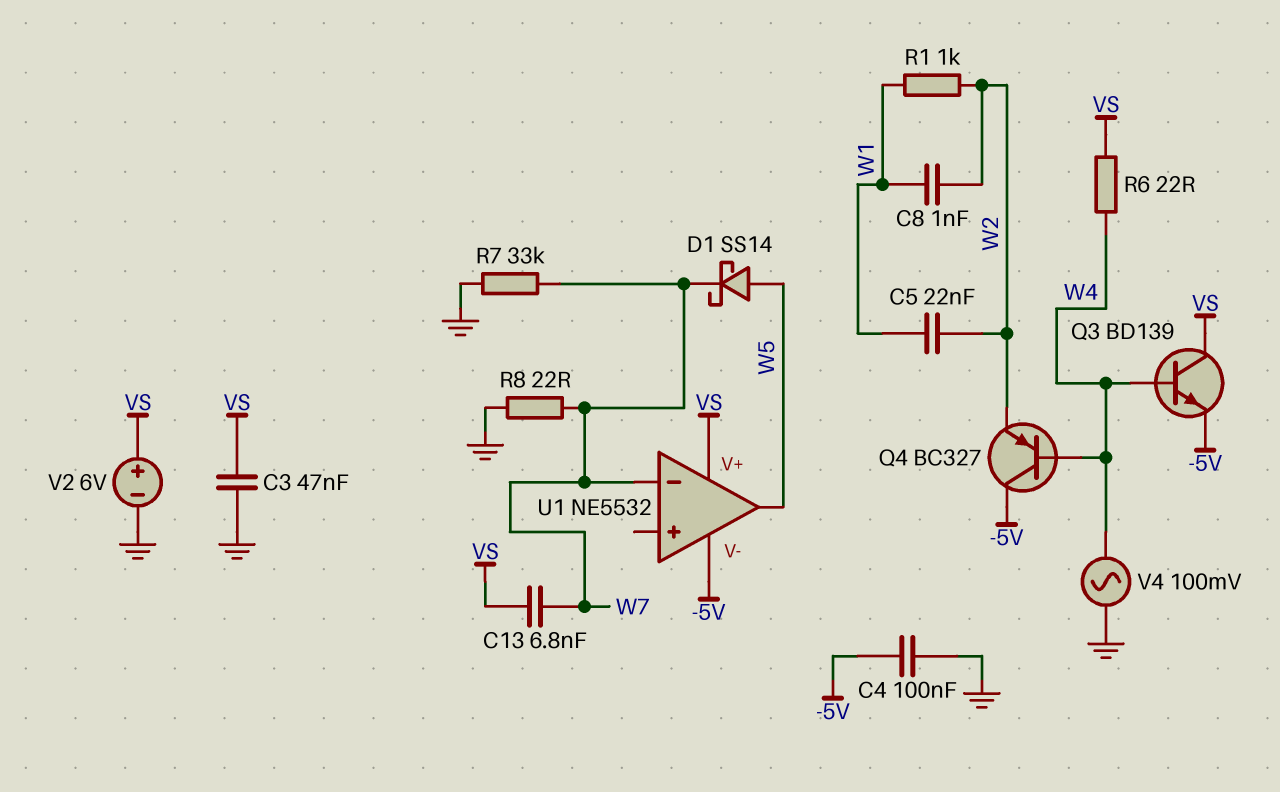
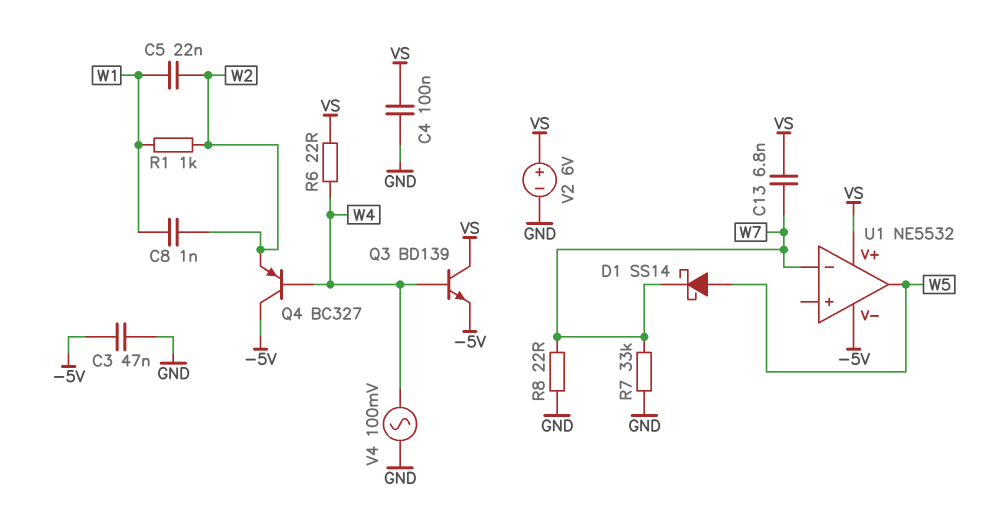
C3: 47nF (GND, VS) -> 47nF (-5V, GND)
C4: 100nF (-5V, GND) -> 100nF (GND, VS)

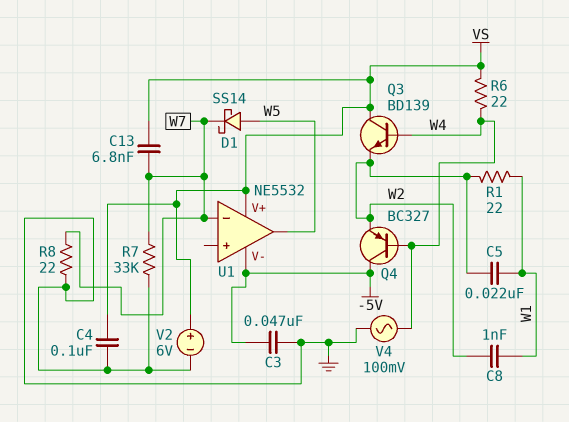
Q3: NPN BD139 (B W4, C VS, E -5V) -> NPN BD139 (B W4, C VS, E W2)
R1: 1k (W1, W2) -> 22 (W1, W2)

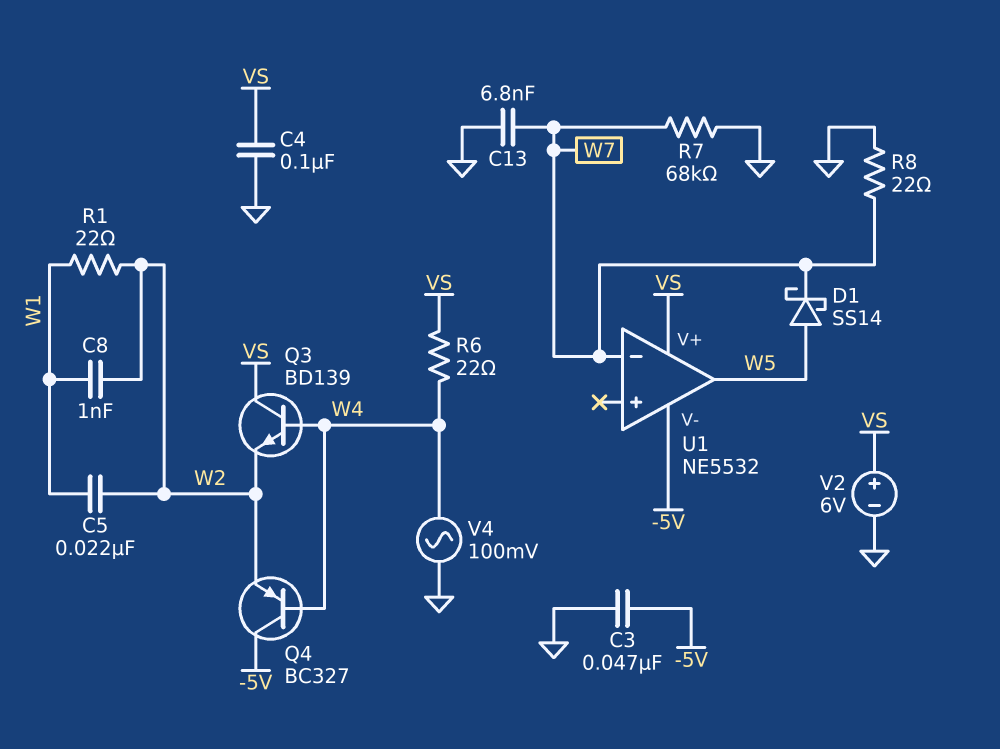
C13: 6.8nF (VS, W7) -> 6.8nF (GND, W7)
R7: 33k (GND, W7) -> 68k (GND, W7)

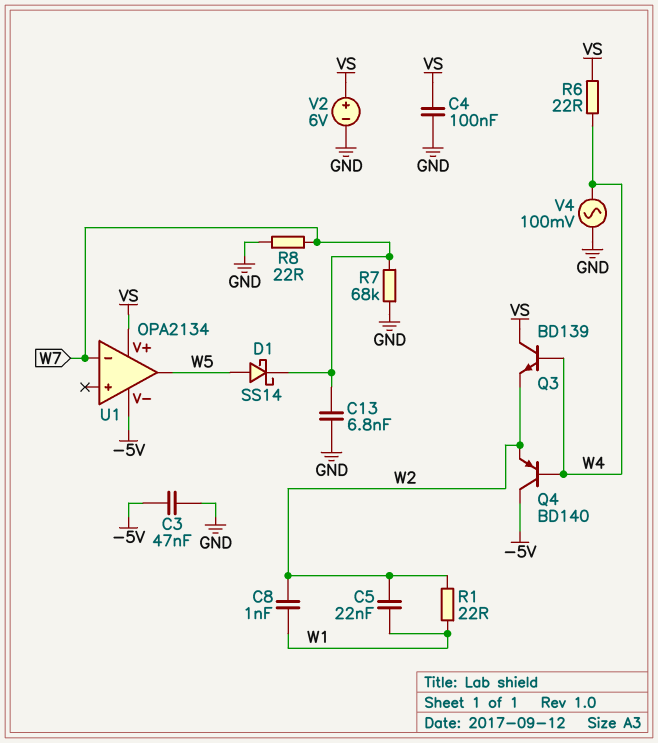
Q4: PNP BC327 (B W4, C -5V, E W2) -> PNP BD140 (B W4, C -5V, E W2)
U1: NE5532 -> OPA2134

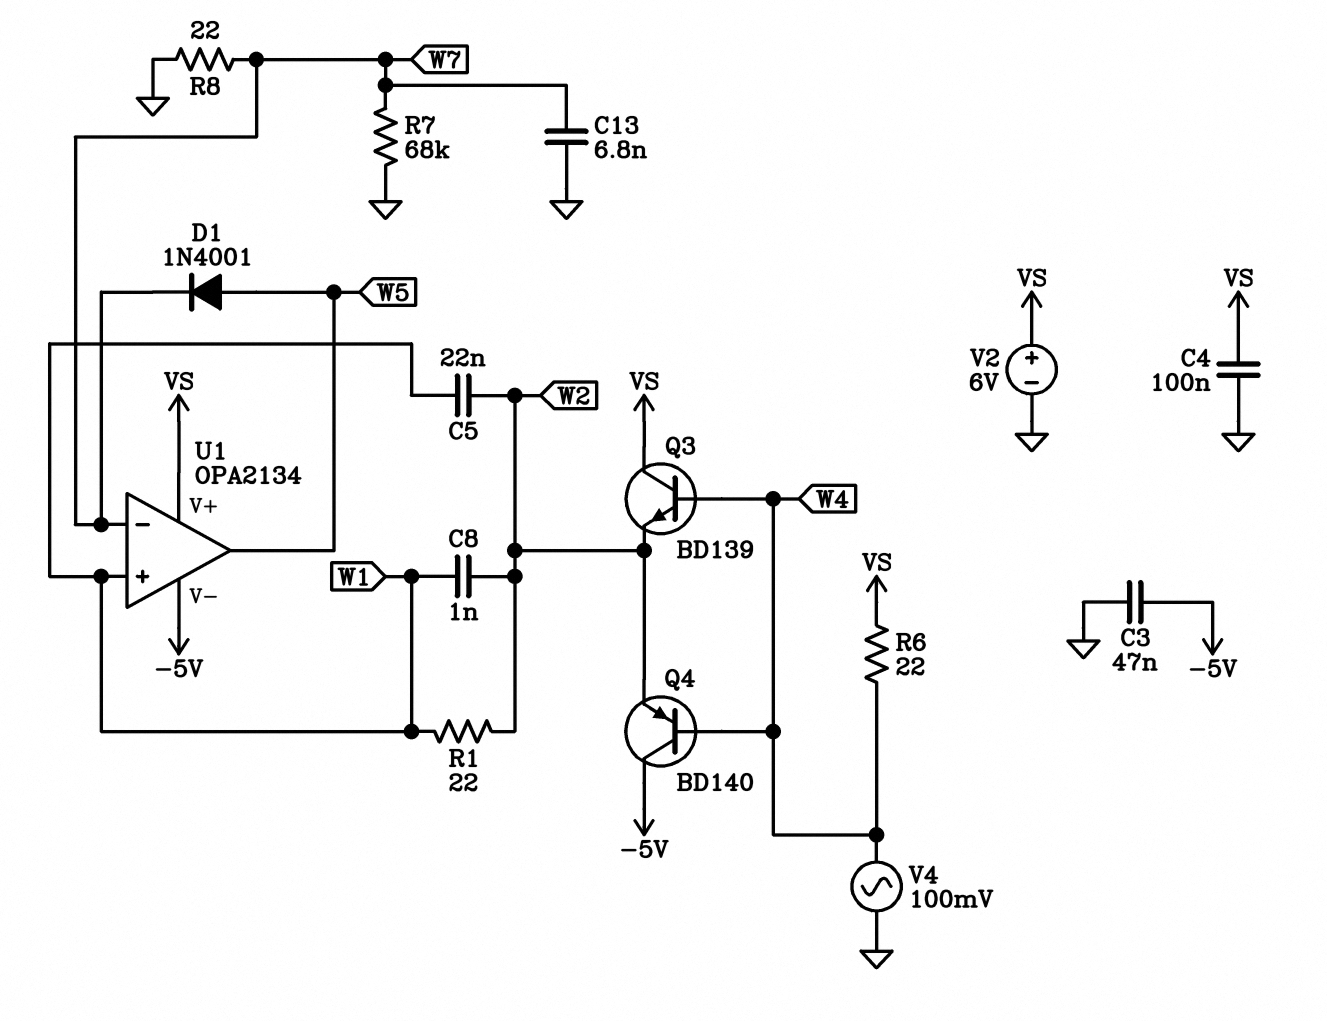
D1: schottky SS14 (A W5, K W7) -> diode 1N4001 (A W5, K W7)
U1 pin in+: none -> W1

